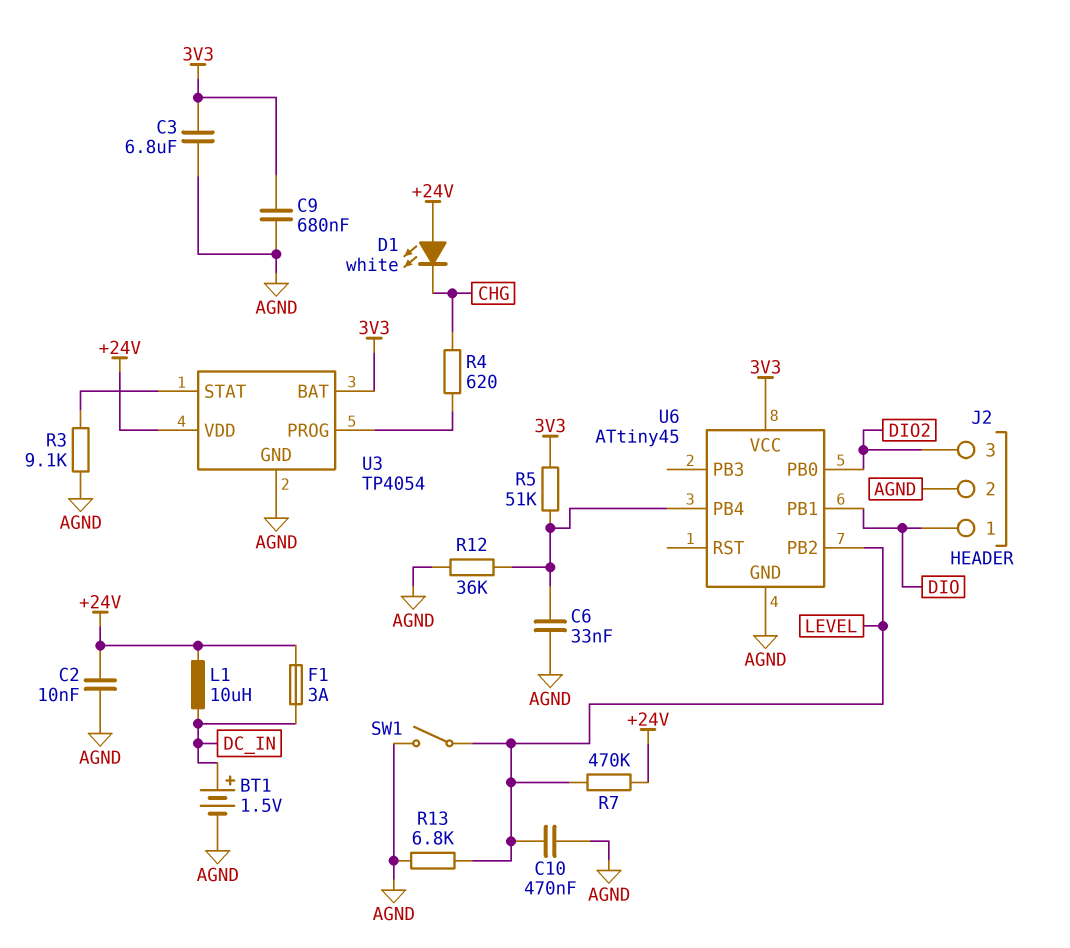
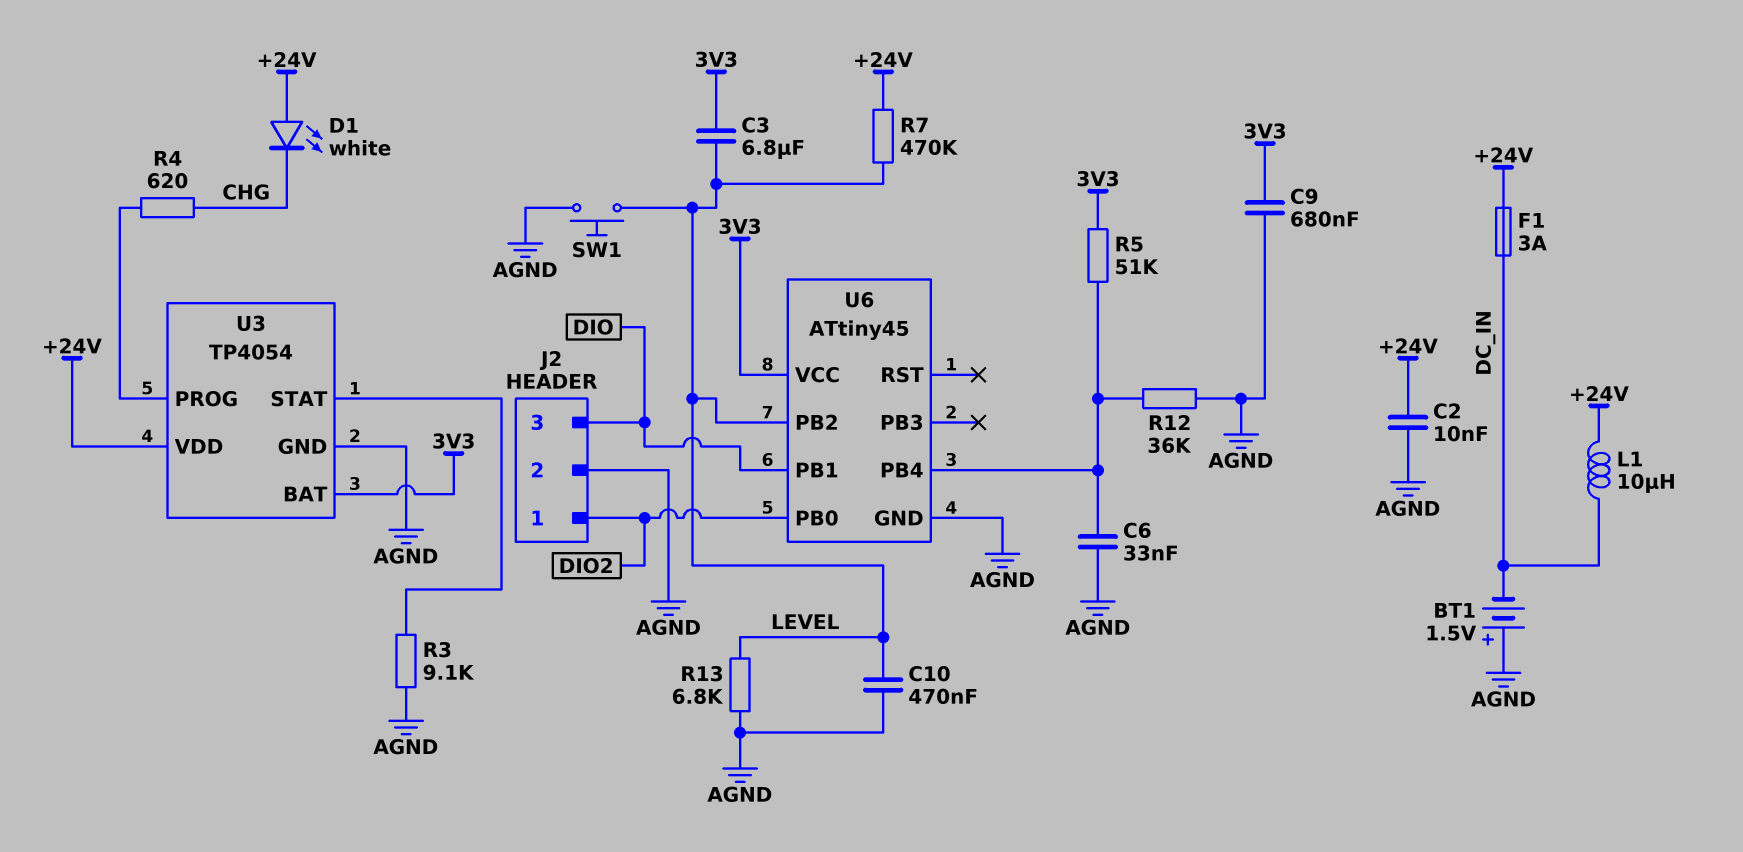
BT1: 1.5V (plus DC_IN, minus AGND) -> 1.5V (plus AGND, minus DC_IN)
C3: 6.8uF (3V3, AGND) -> 6.8uF (3V3, LEVEL)
J2 pin 1: DIO -> DIO2
J2 pin 3: DIO2 -> DIO
SW1: switch (AGND, LEVEL) -> button (AGND, LEVEL)

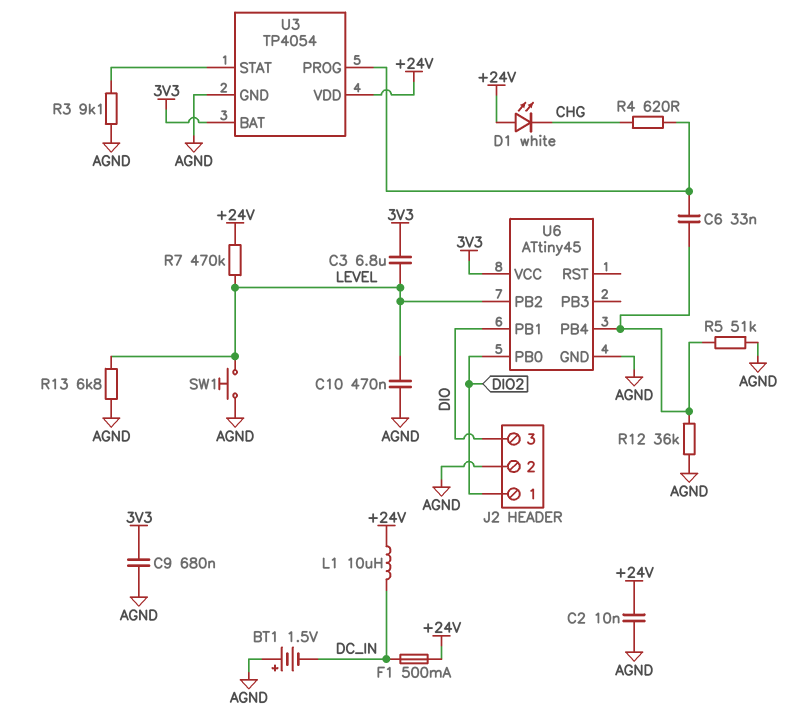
C6: 33nF (AGND, U6/PB4) -> 33nF (U3/PROG, U6/PB4)
F1: 3A (+24V, DC_IN) -> 500mA (+24V, DC_IN)
R5: 51k (3V3, U6/PB4) -> 51k (AGND, U6/PB4)

